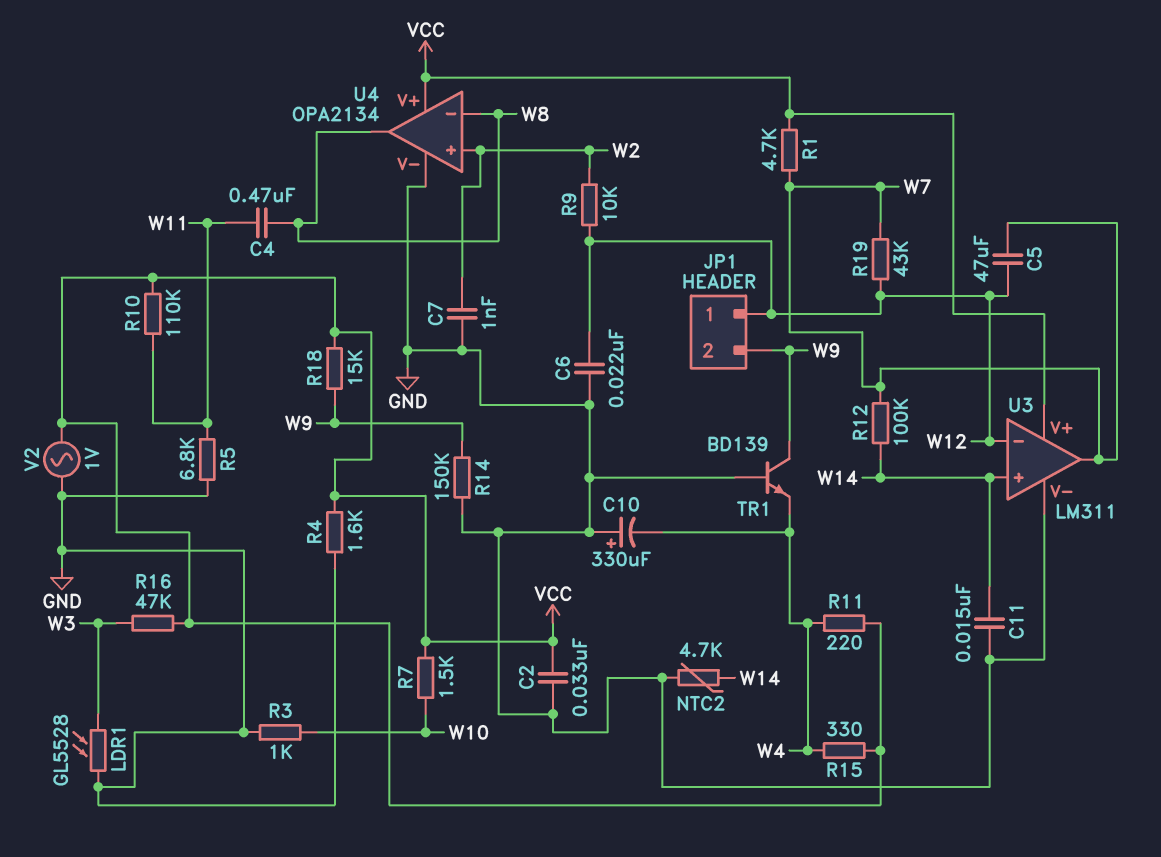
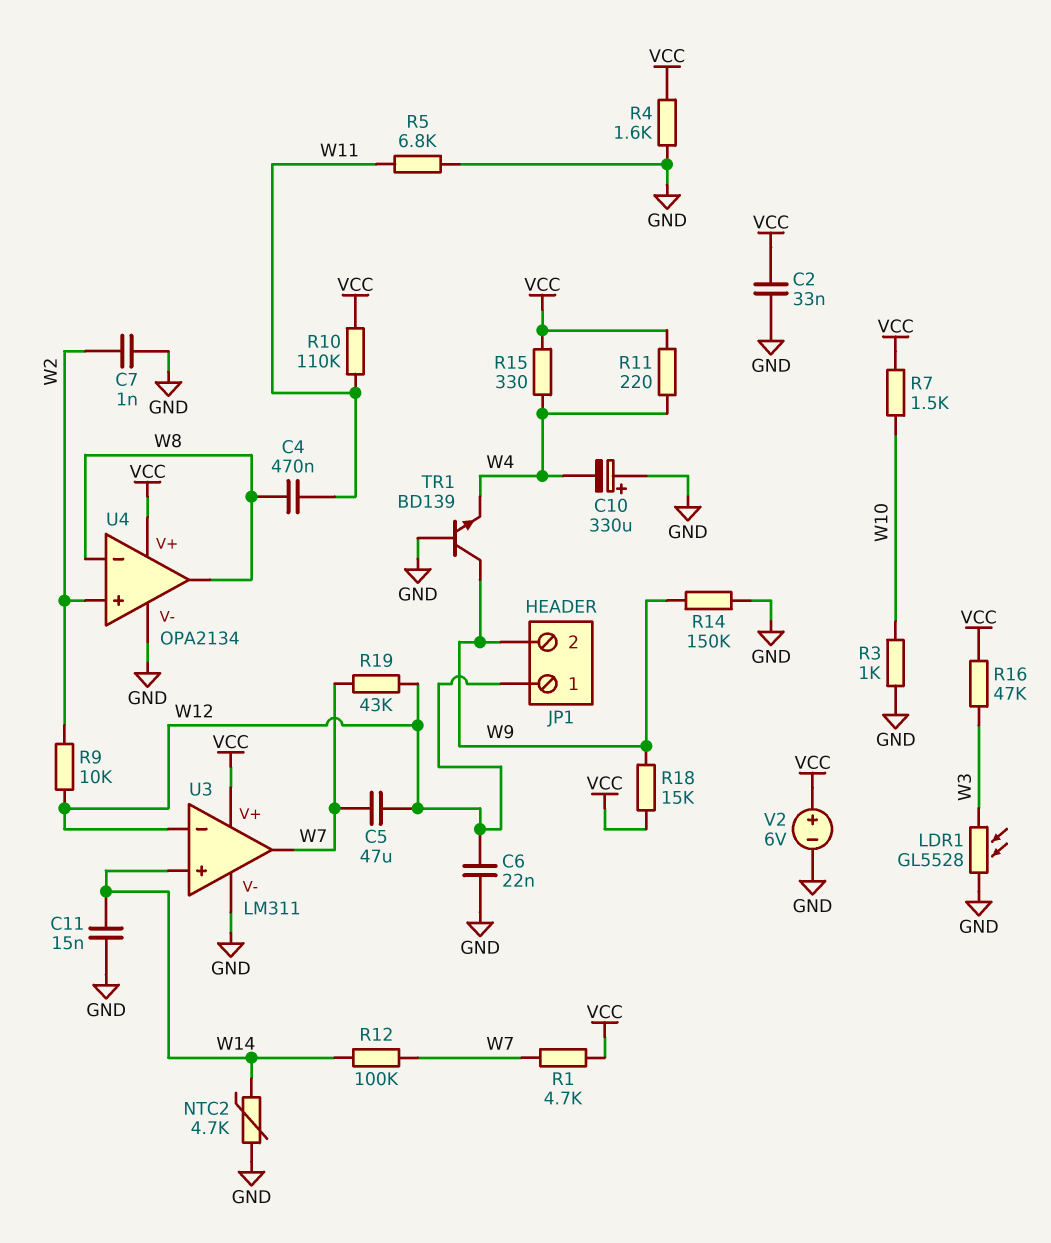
V2: AC 1V (GND, VCC) -> 6V (plus VCC, minus GND)

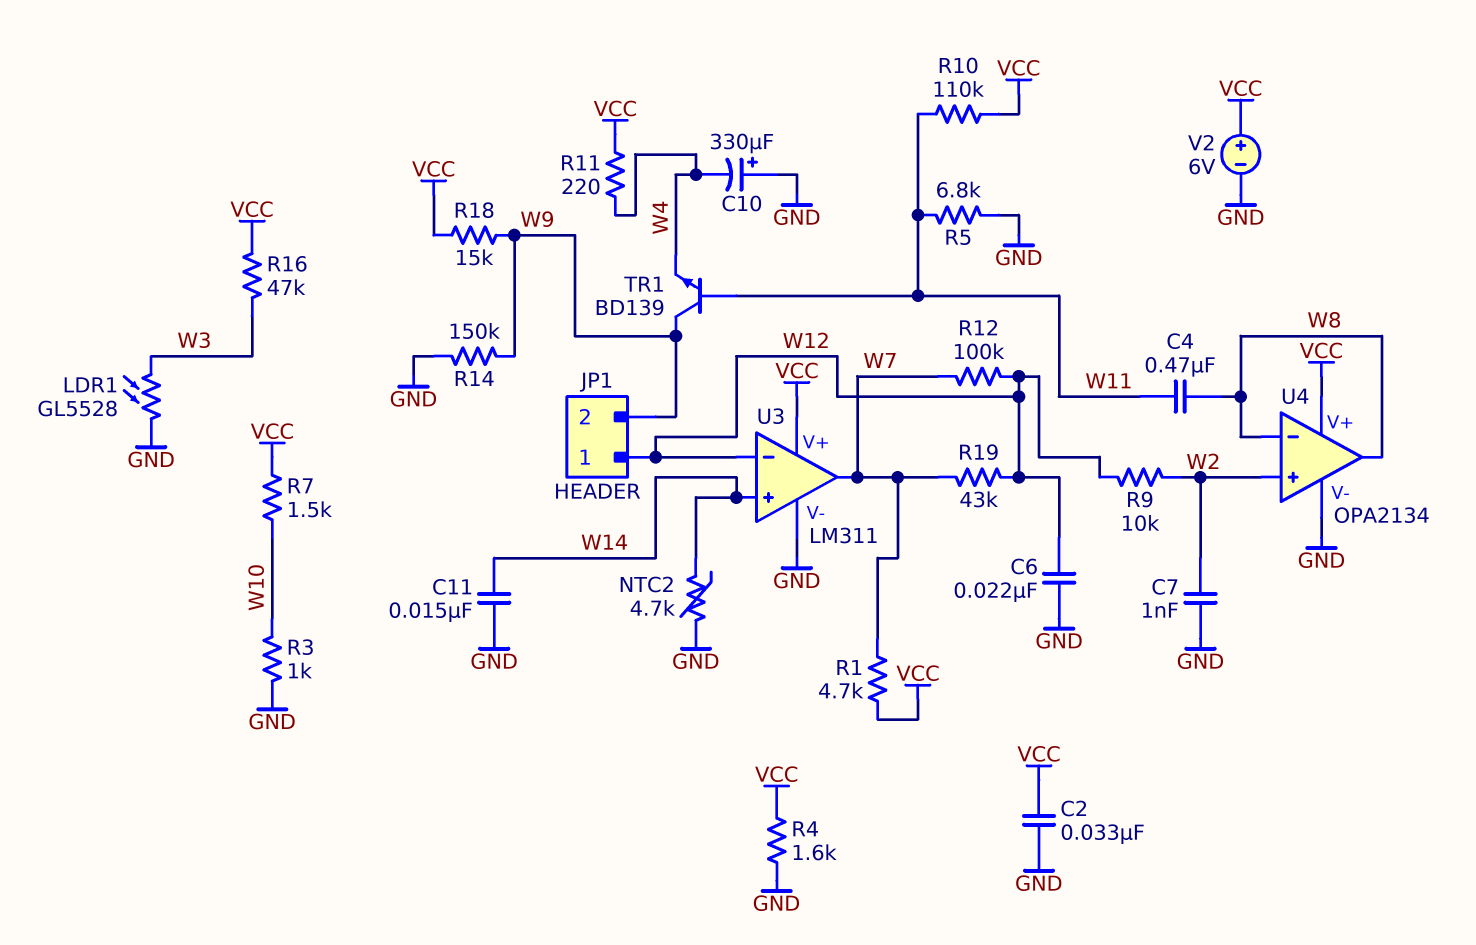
C5: 47uF (W7, W12) -> none
R12: 100k (W7, W14) -> 100k (W7, W12)
R15: 330 (VCC, W4) -> none
TR1: NPN BD139 (B GND, C W9, E W4) -> NPN BD139 (B W11, C W9, E W4)

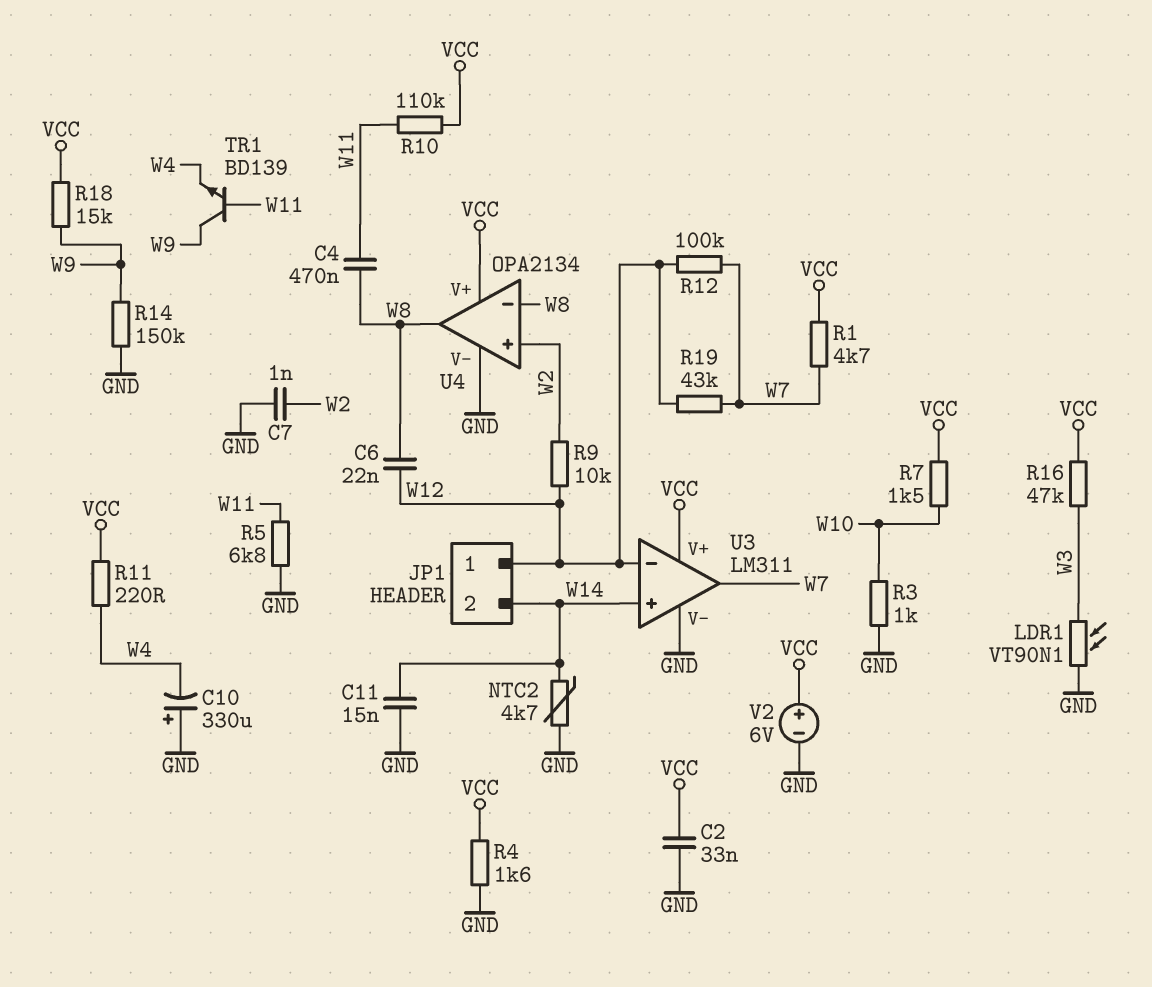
C6: 22nF (GND, W12) -> 22nF (W8, W12)
JP1 pin 2: W9 -> W14
LDR1: GL5528 (GND, W3) -> VT90N1 (GND, W3)

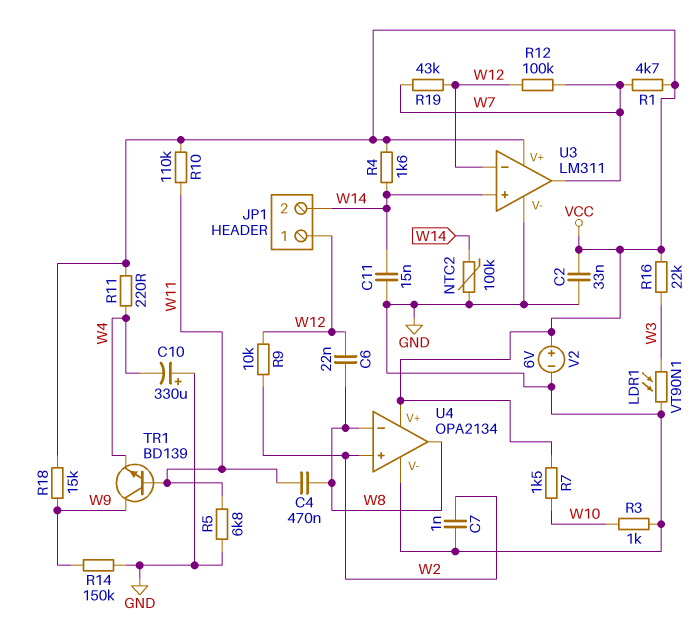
NTC2: 4.7k (GND, W14) -> 100k (GND, W14)
R4: 1.6k (GND, VCC) -> 1.6k (VCC, W14)
R16: 47k (VCC, W3) -> 22k (VCC, W3)

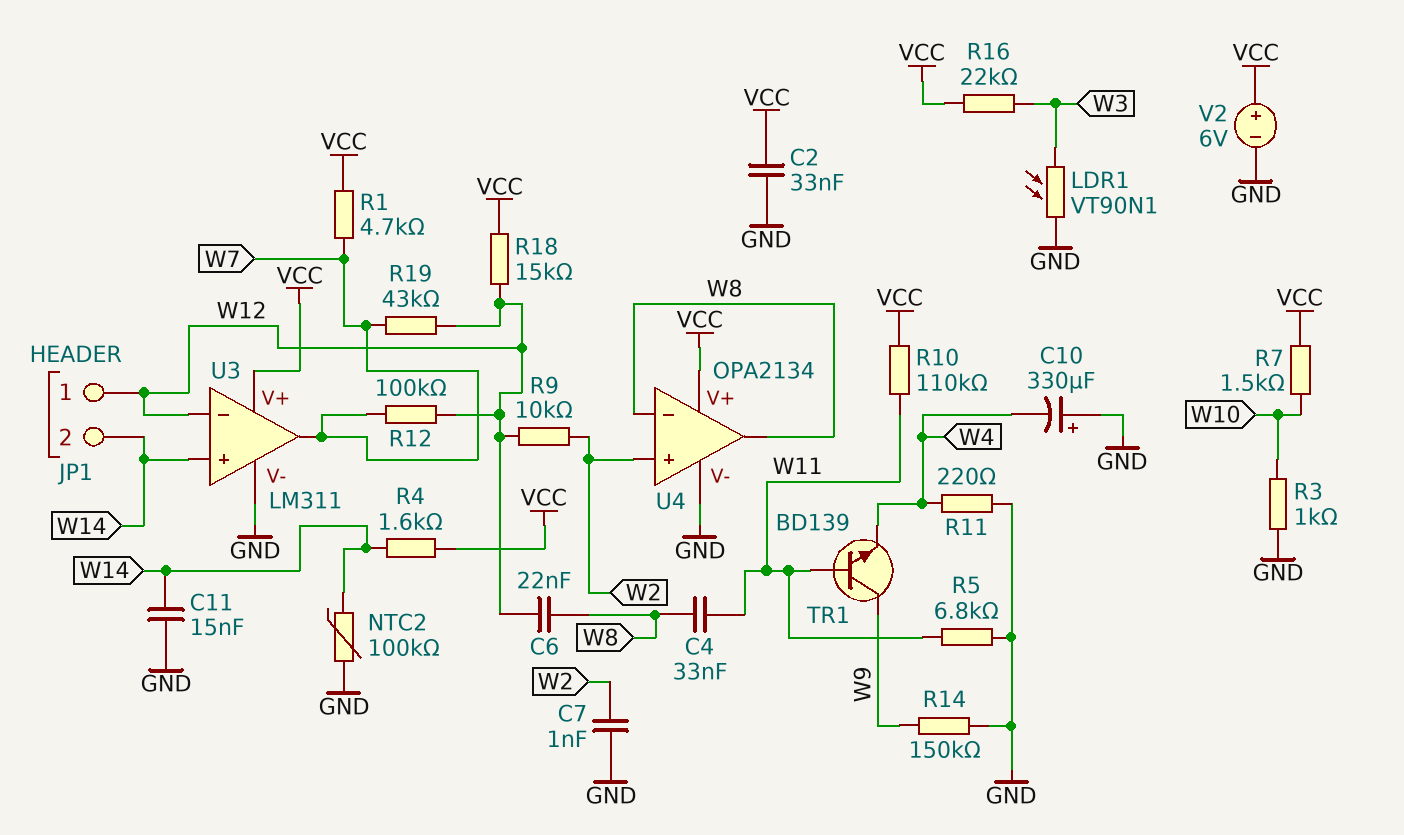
C4: 470nF (W8, W11) -> 33nF (W8, W11)
R11: 220 (VCC, W4) -> 220 (GND, W4)
R18: 15k (VCC, W9) -> 15k (VCC, W12)

